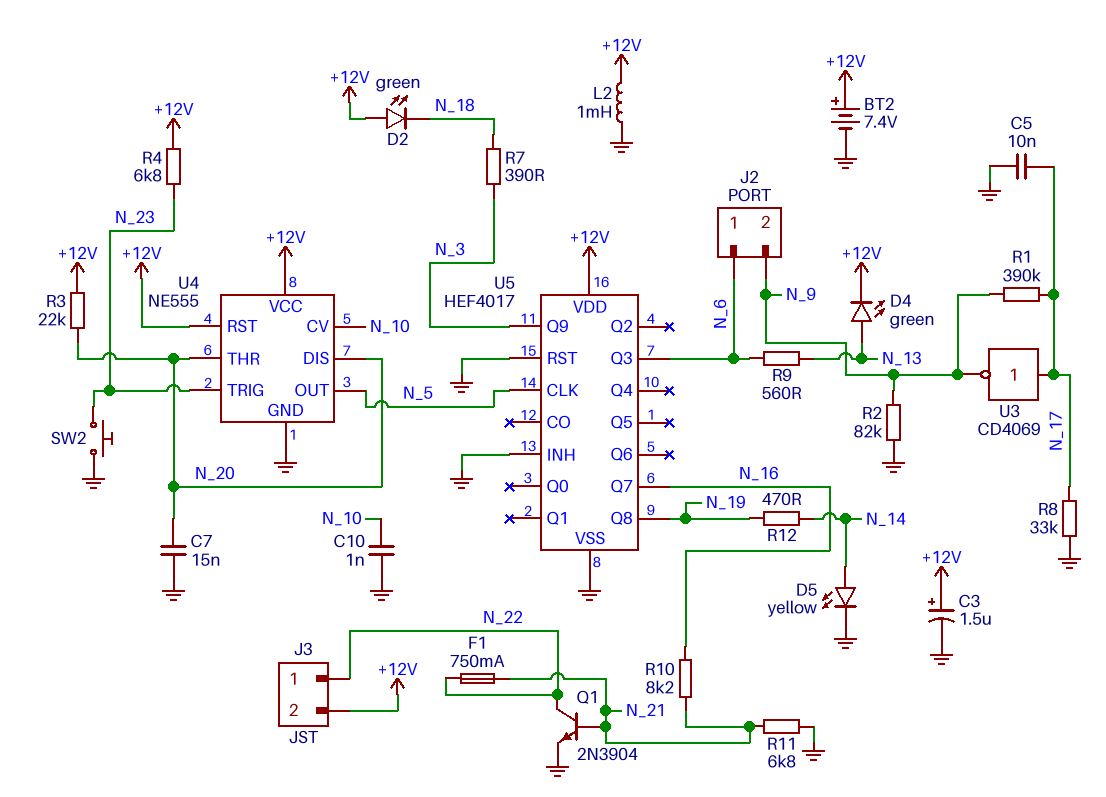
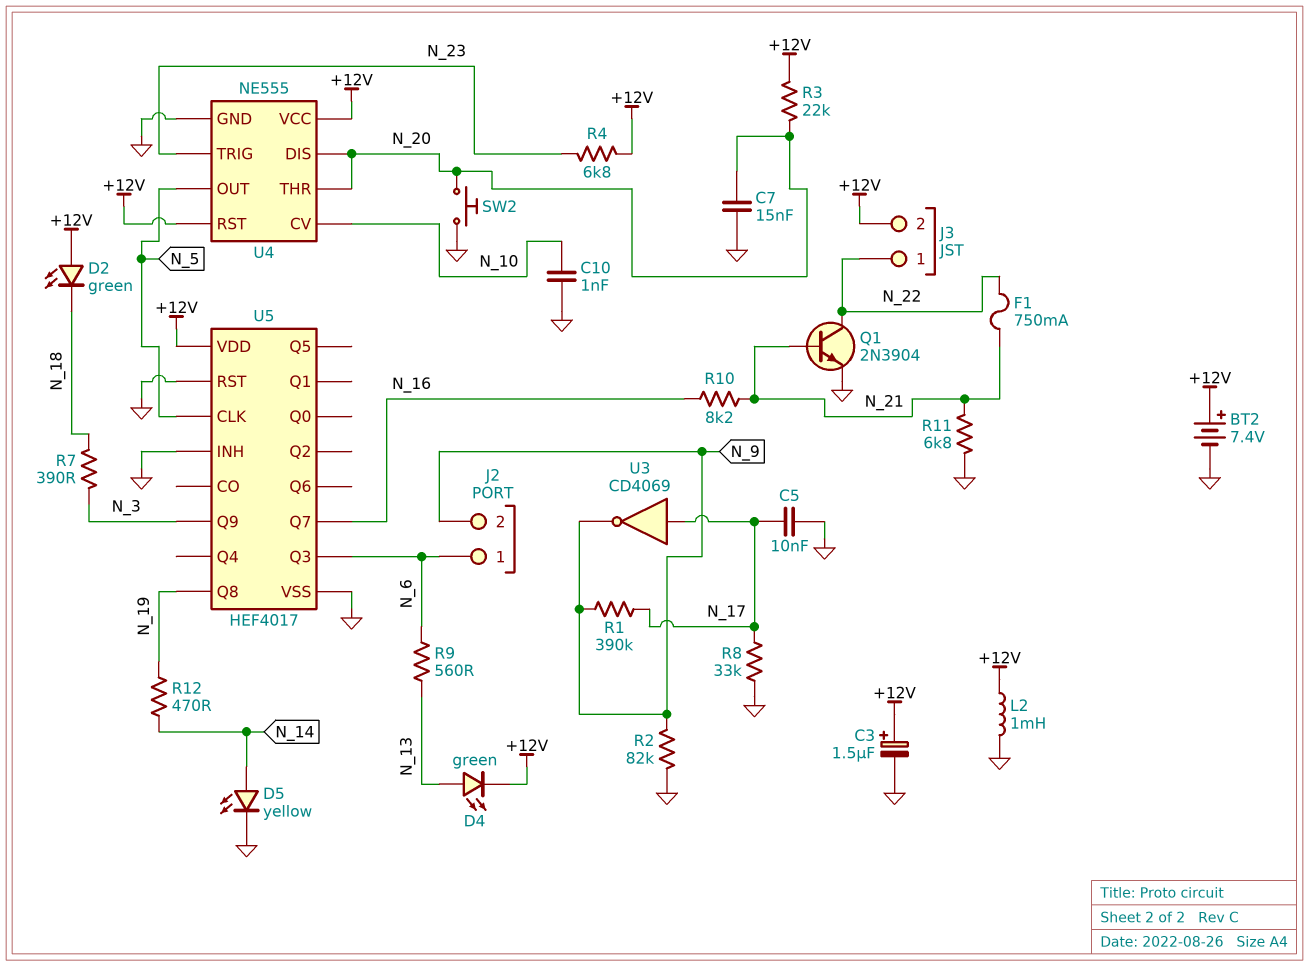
SW2: button (GND, N_23) -> button (GND, N_20)

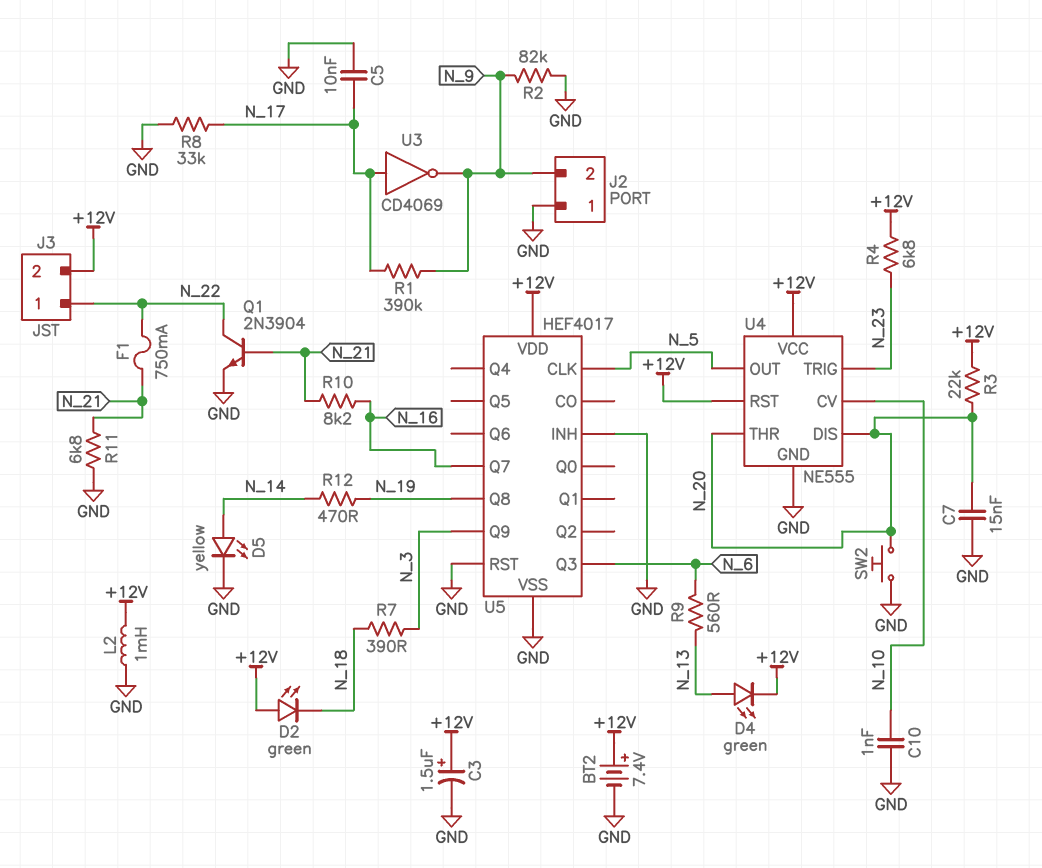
J2 pin 1: N_6 -> GND

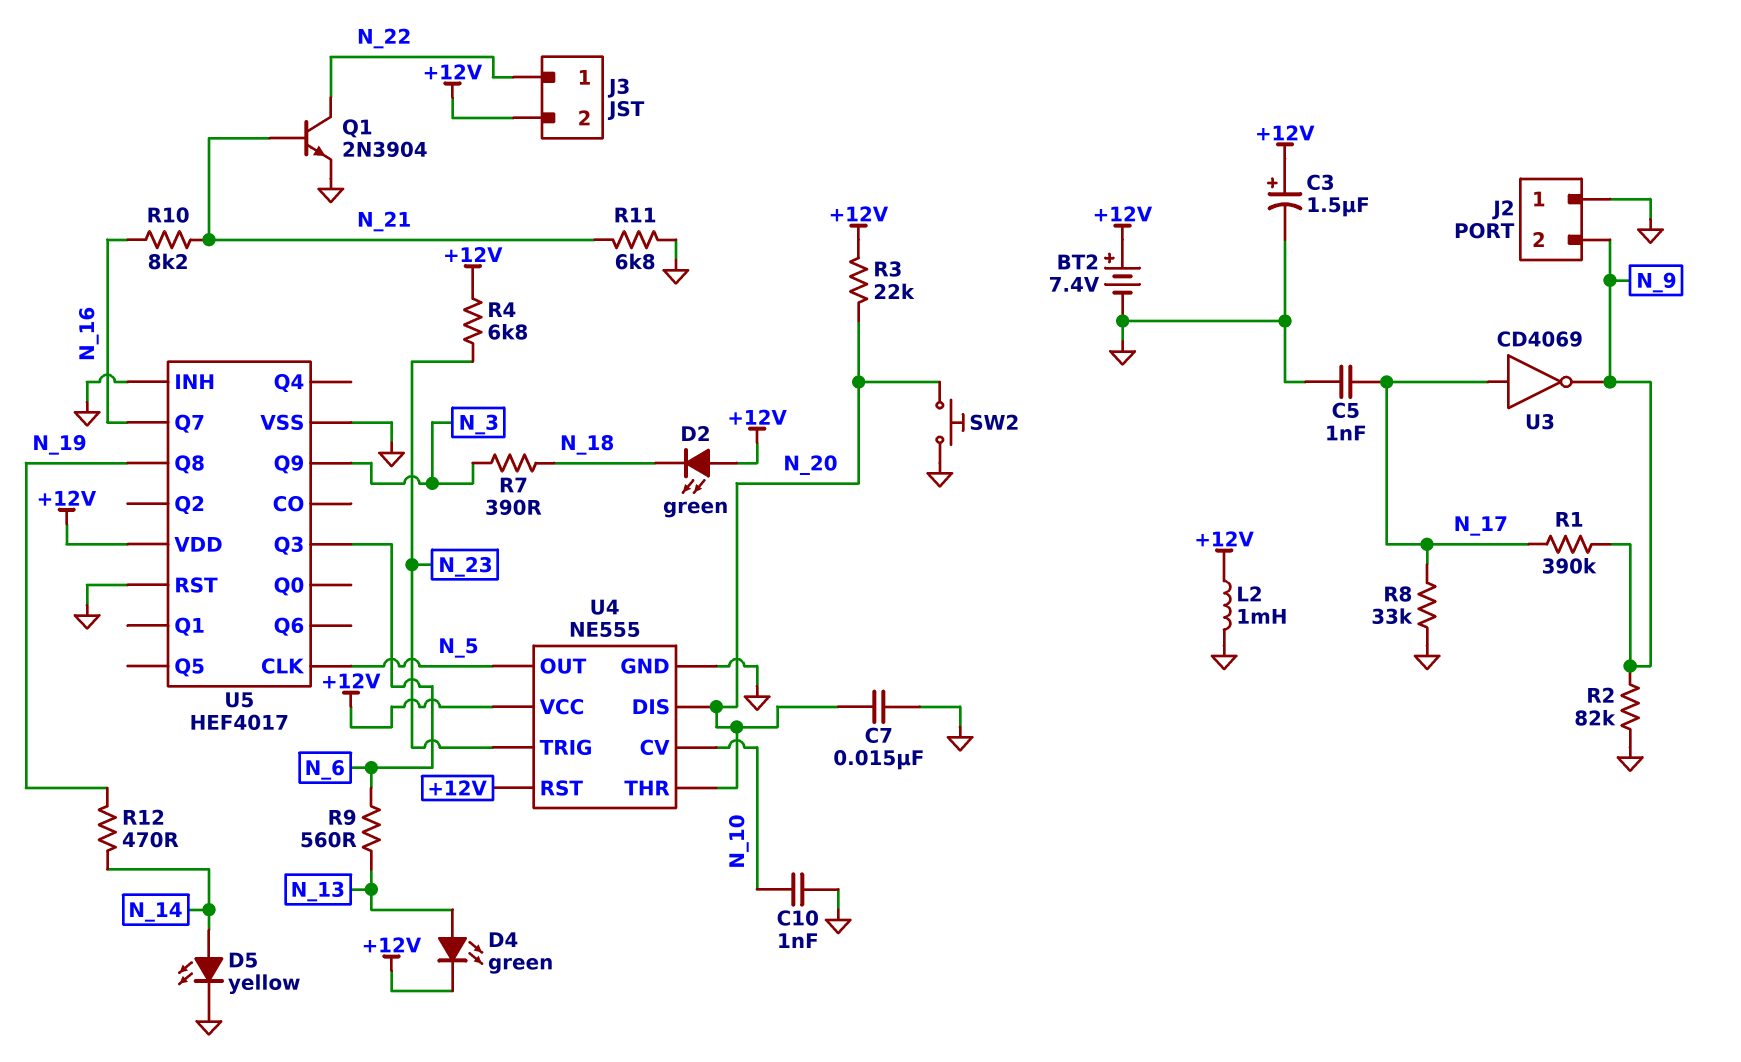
C5: 10nF (GND, N_17) -> 1nF (GND, N_17)
F1: 750mA (N_21, N_22) -> none

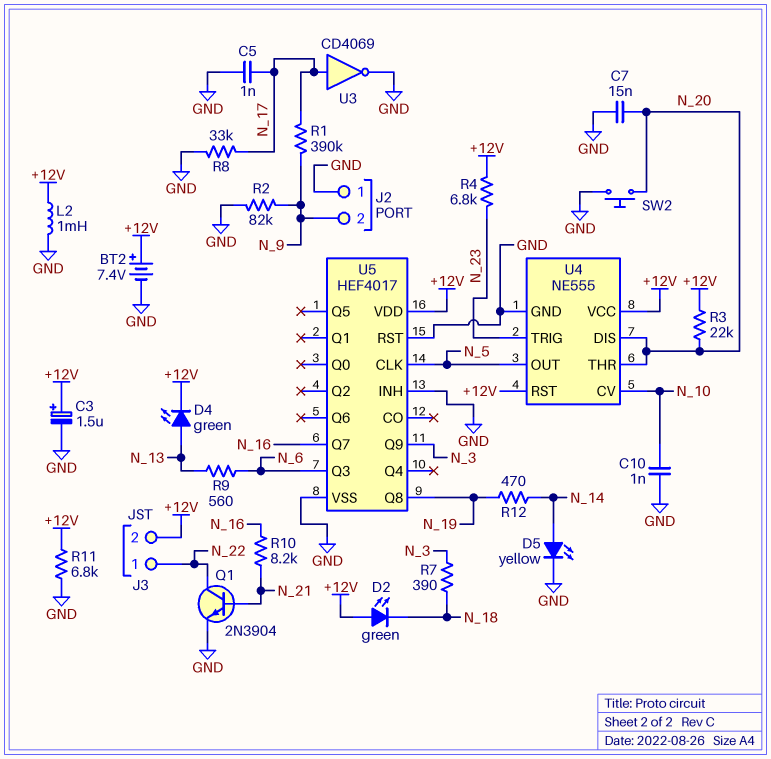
R11: 6.8k (GND, N_21) -> 6.8k (+12V, GND)
U3: NOT CD4069 (in N_17, out N_9) -> NOT CD4069 (in N_17, out GND)

